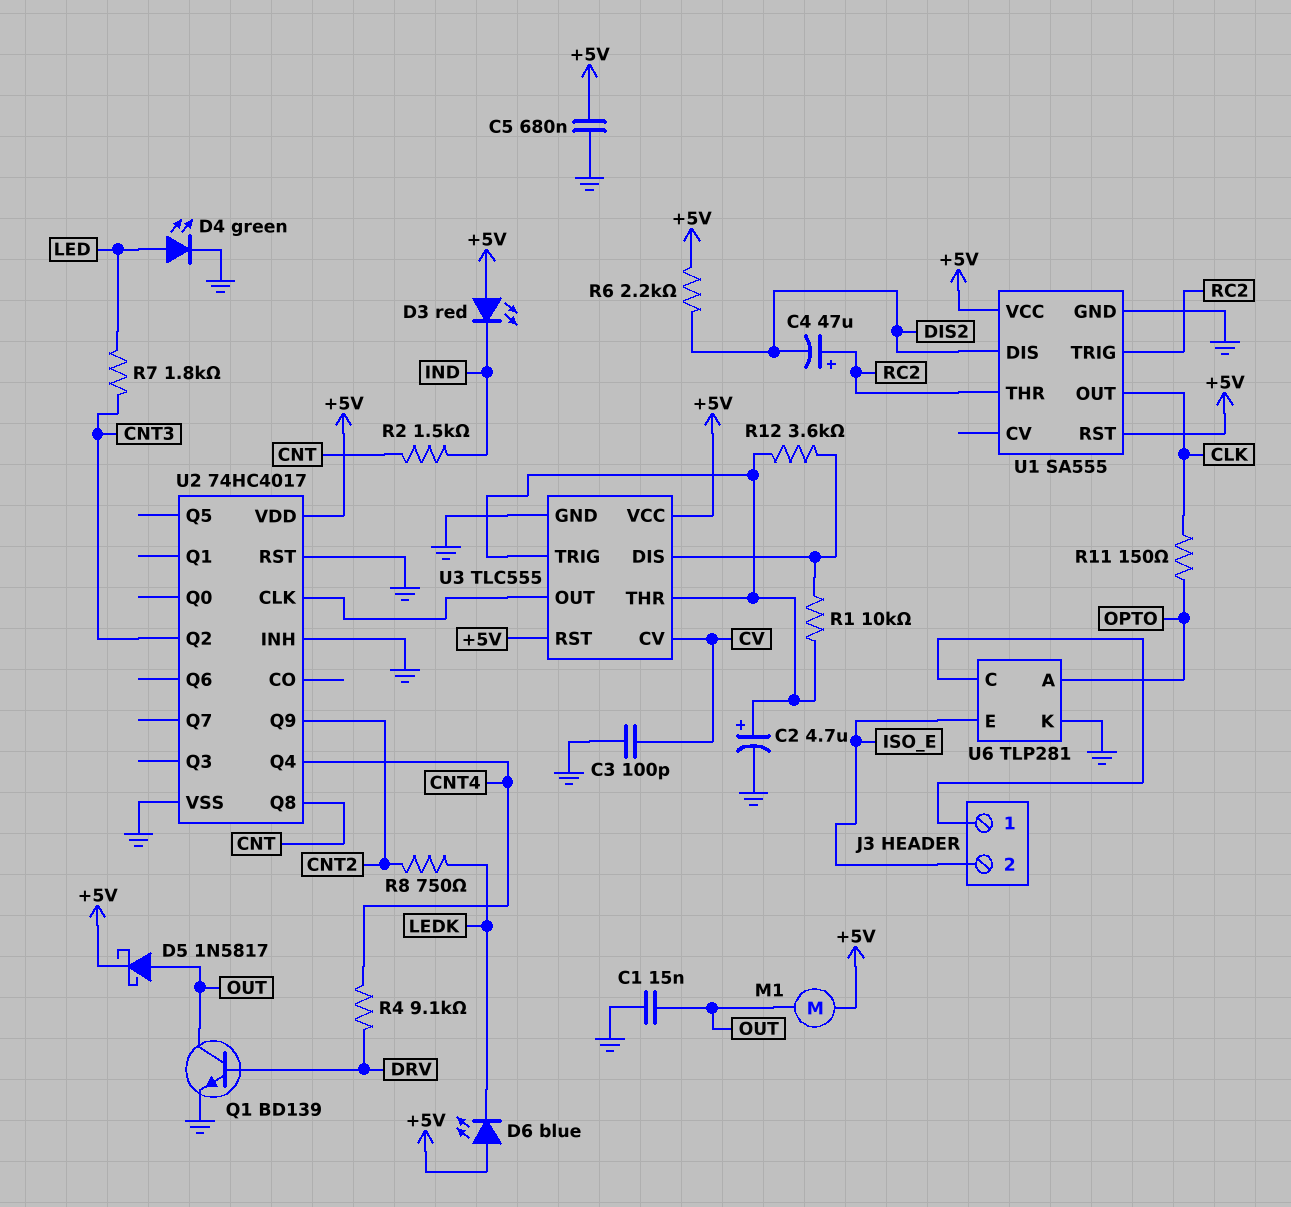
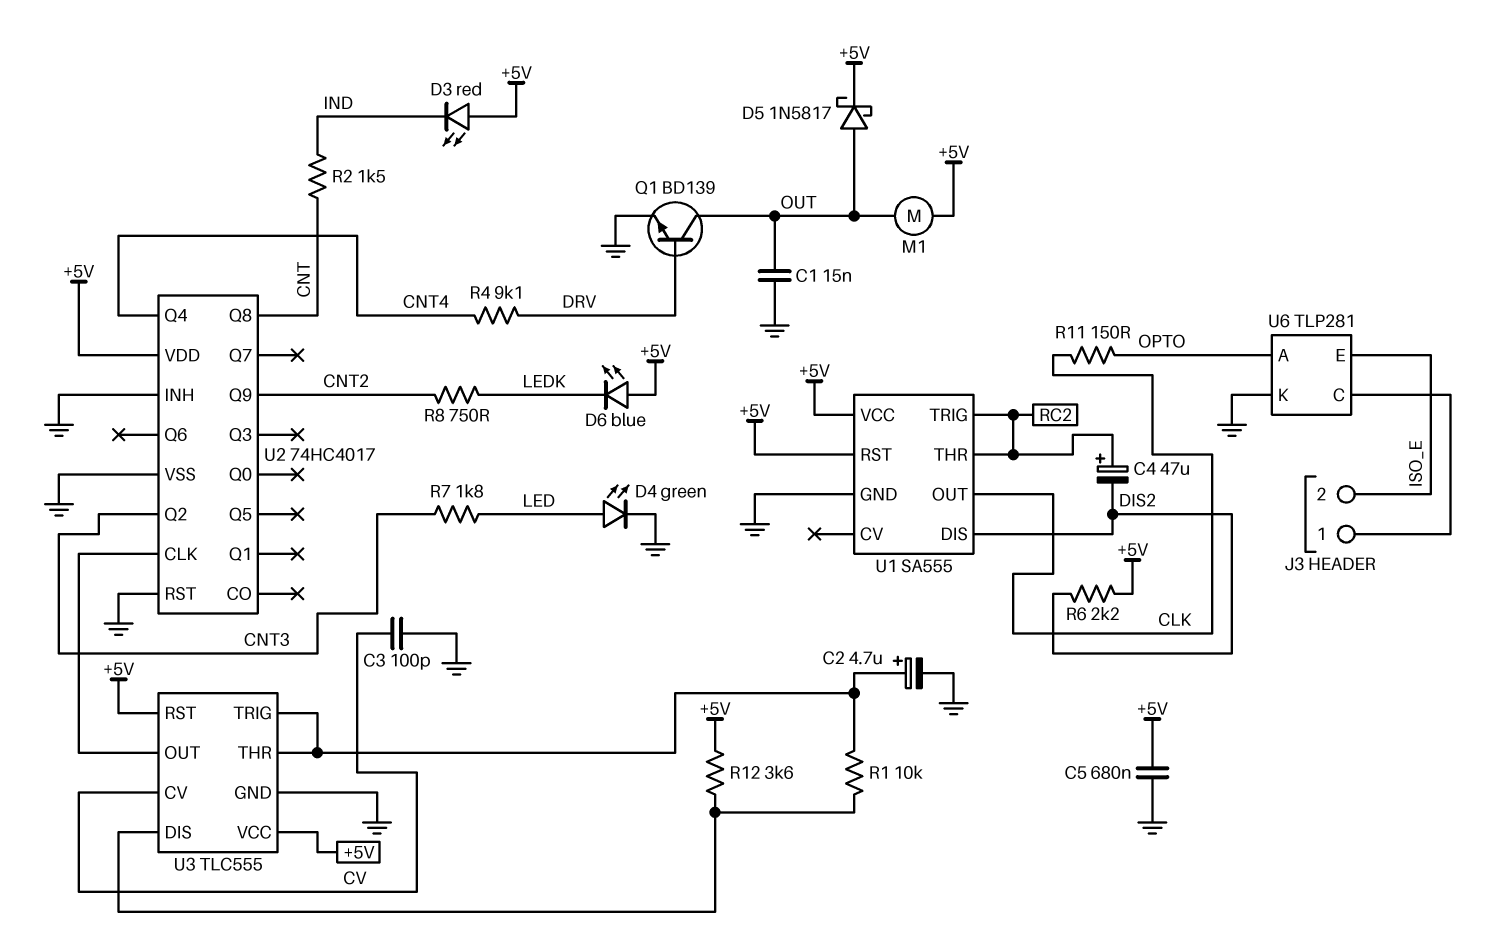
R12: 3.6k (U3/DIS, U3/THR) -> 3.6k (+5V, U3/DIS)

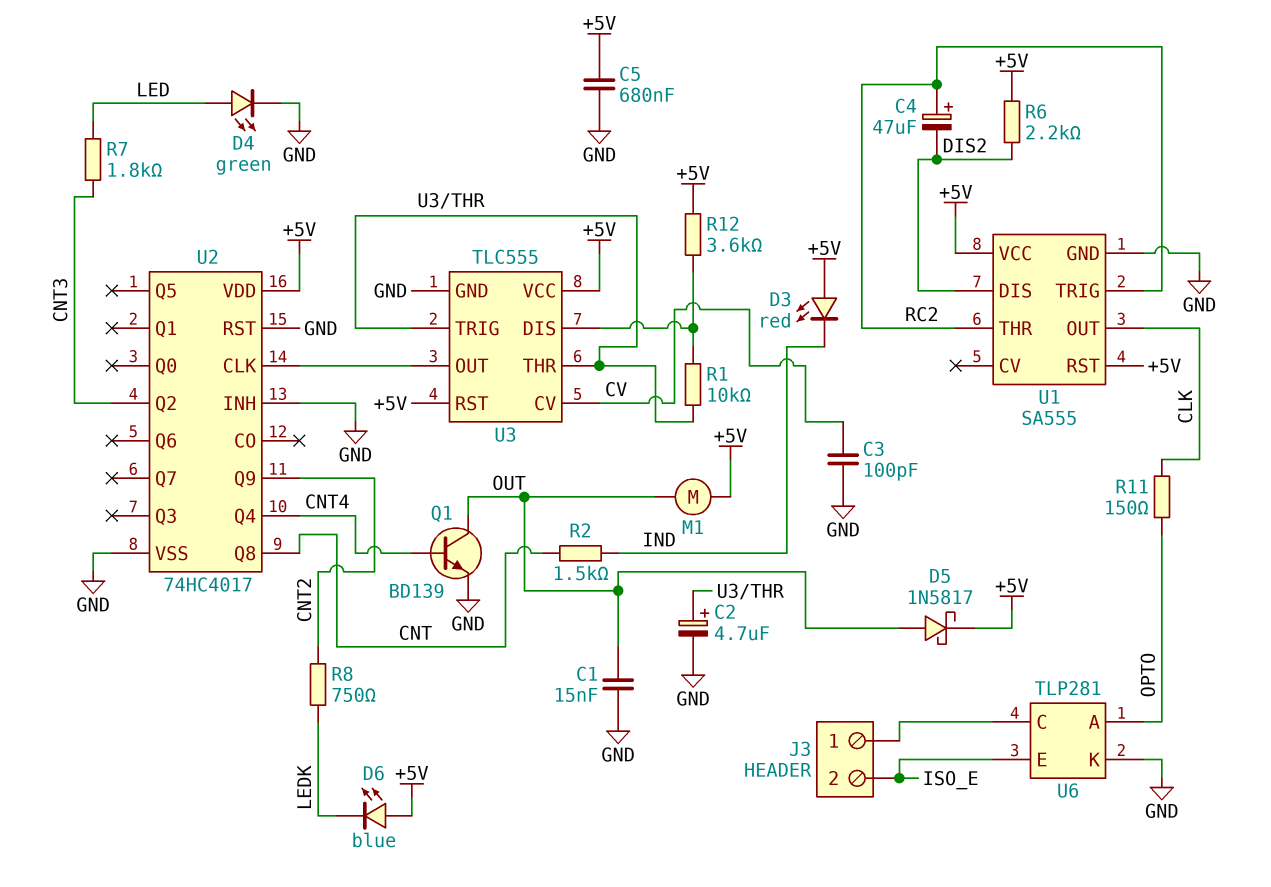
Q1: NPN BD139 (B DRV, C OUT, E GND) -> NPN BD139 (B CNT4, C OUT, E GND)
R4: 9.1k (CNT4, DRV) -> none

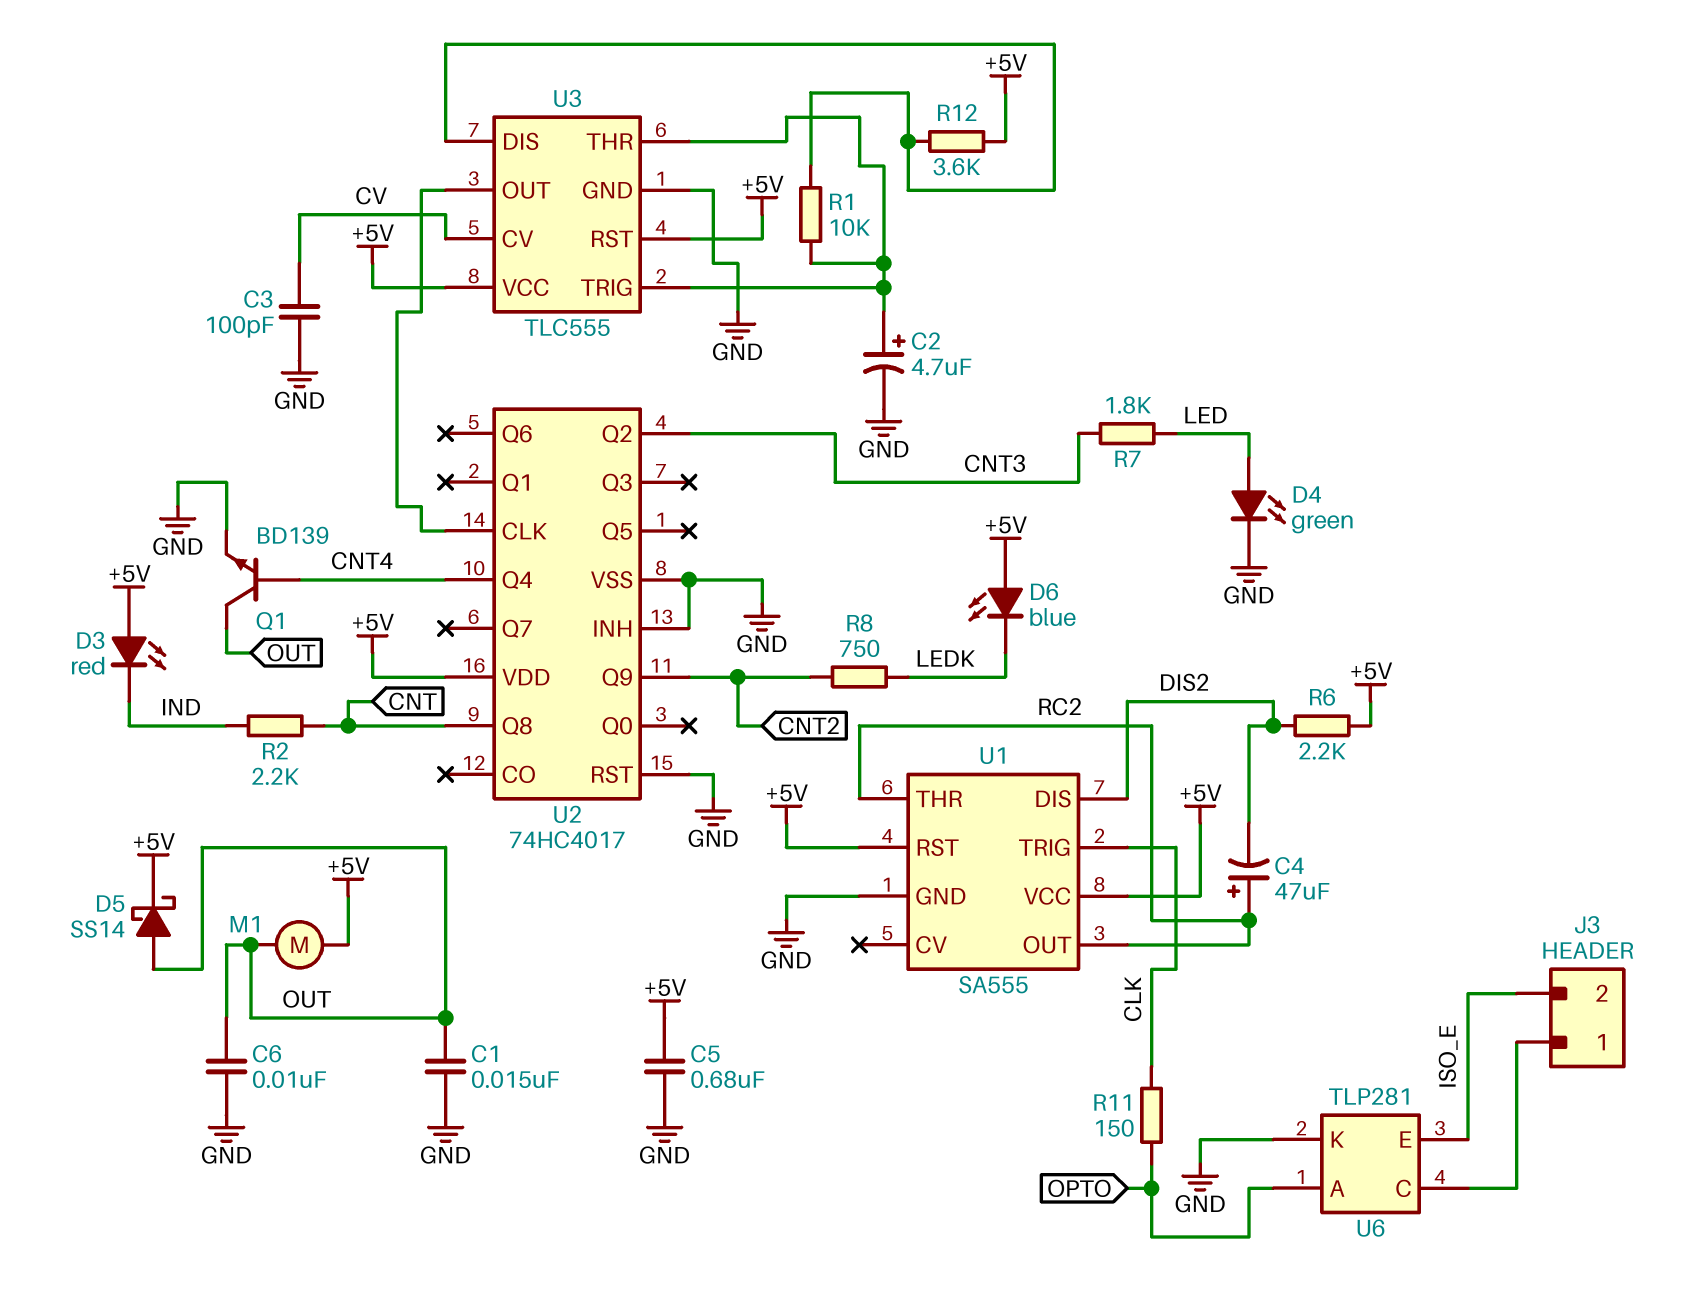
C6: none -> 10nF (GND, OUT)
D5: schottky 1N5817 (A OUT, K +5V) -> schottky SS14 (A OUT, K +5V)
R2: 1.5k (CNT, IND) -> 2.2k (CNT, IND)
U1 pin OUT: CLK -> RC2
U1 pin TRIG: RC2 -> CLK

